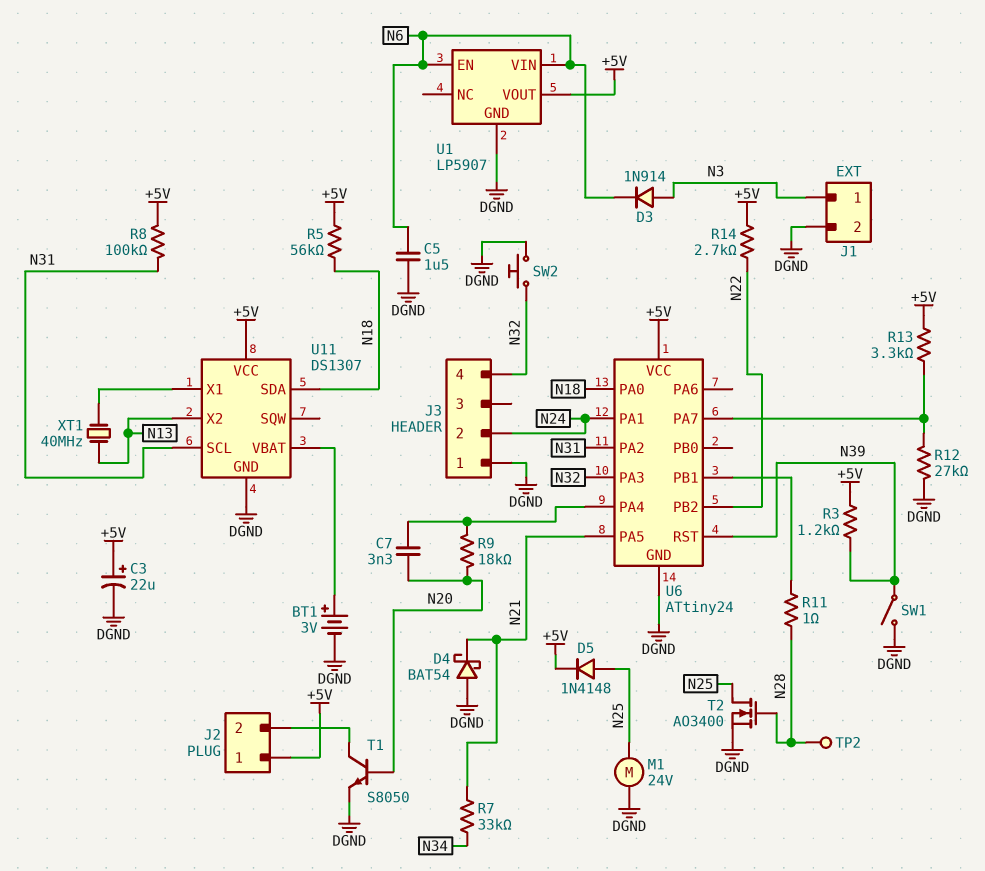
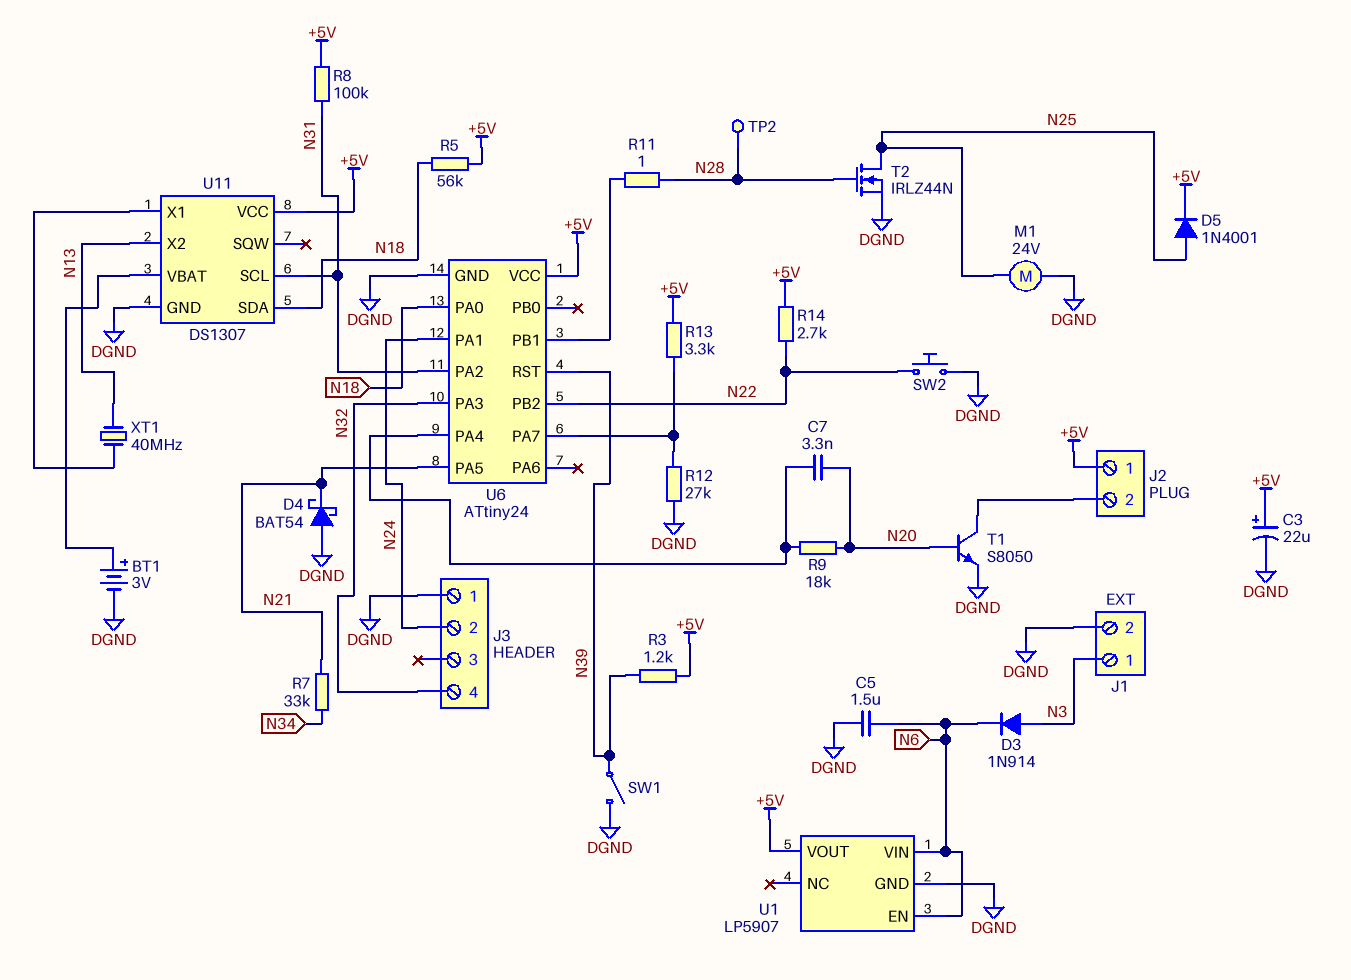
D5: diode 1N4148 (A N25, K +5V) -> diode 1N4001 (A N25, K +5V)
SW2: button (DGND, N32) -> button (DGND, N22)
T2: NMOS AO3400 (G N28, D N25, S DGND) -> NMOS IRLZ44N (G N28, D N25, S DGND)

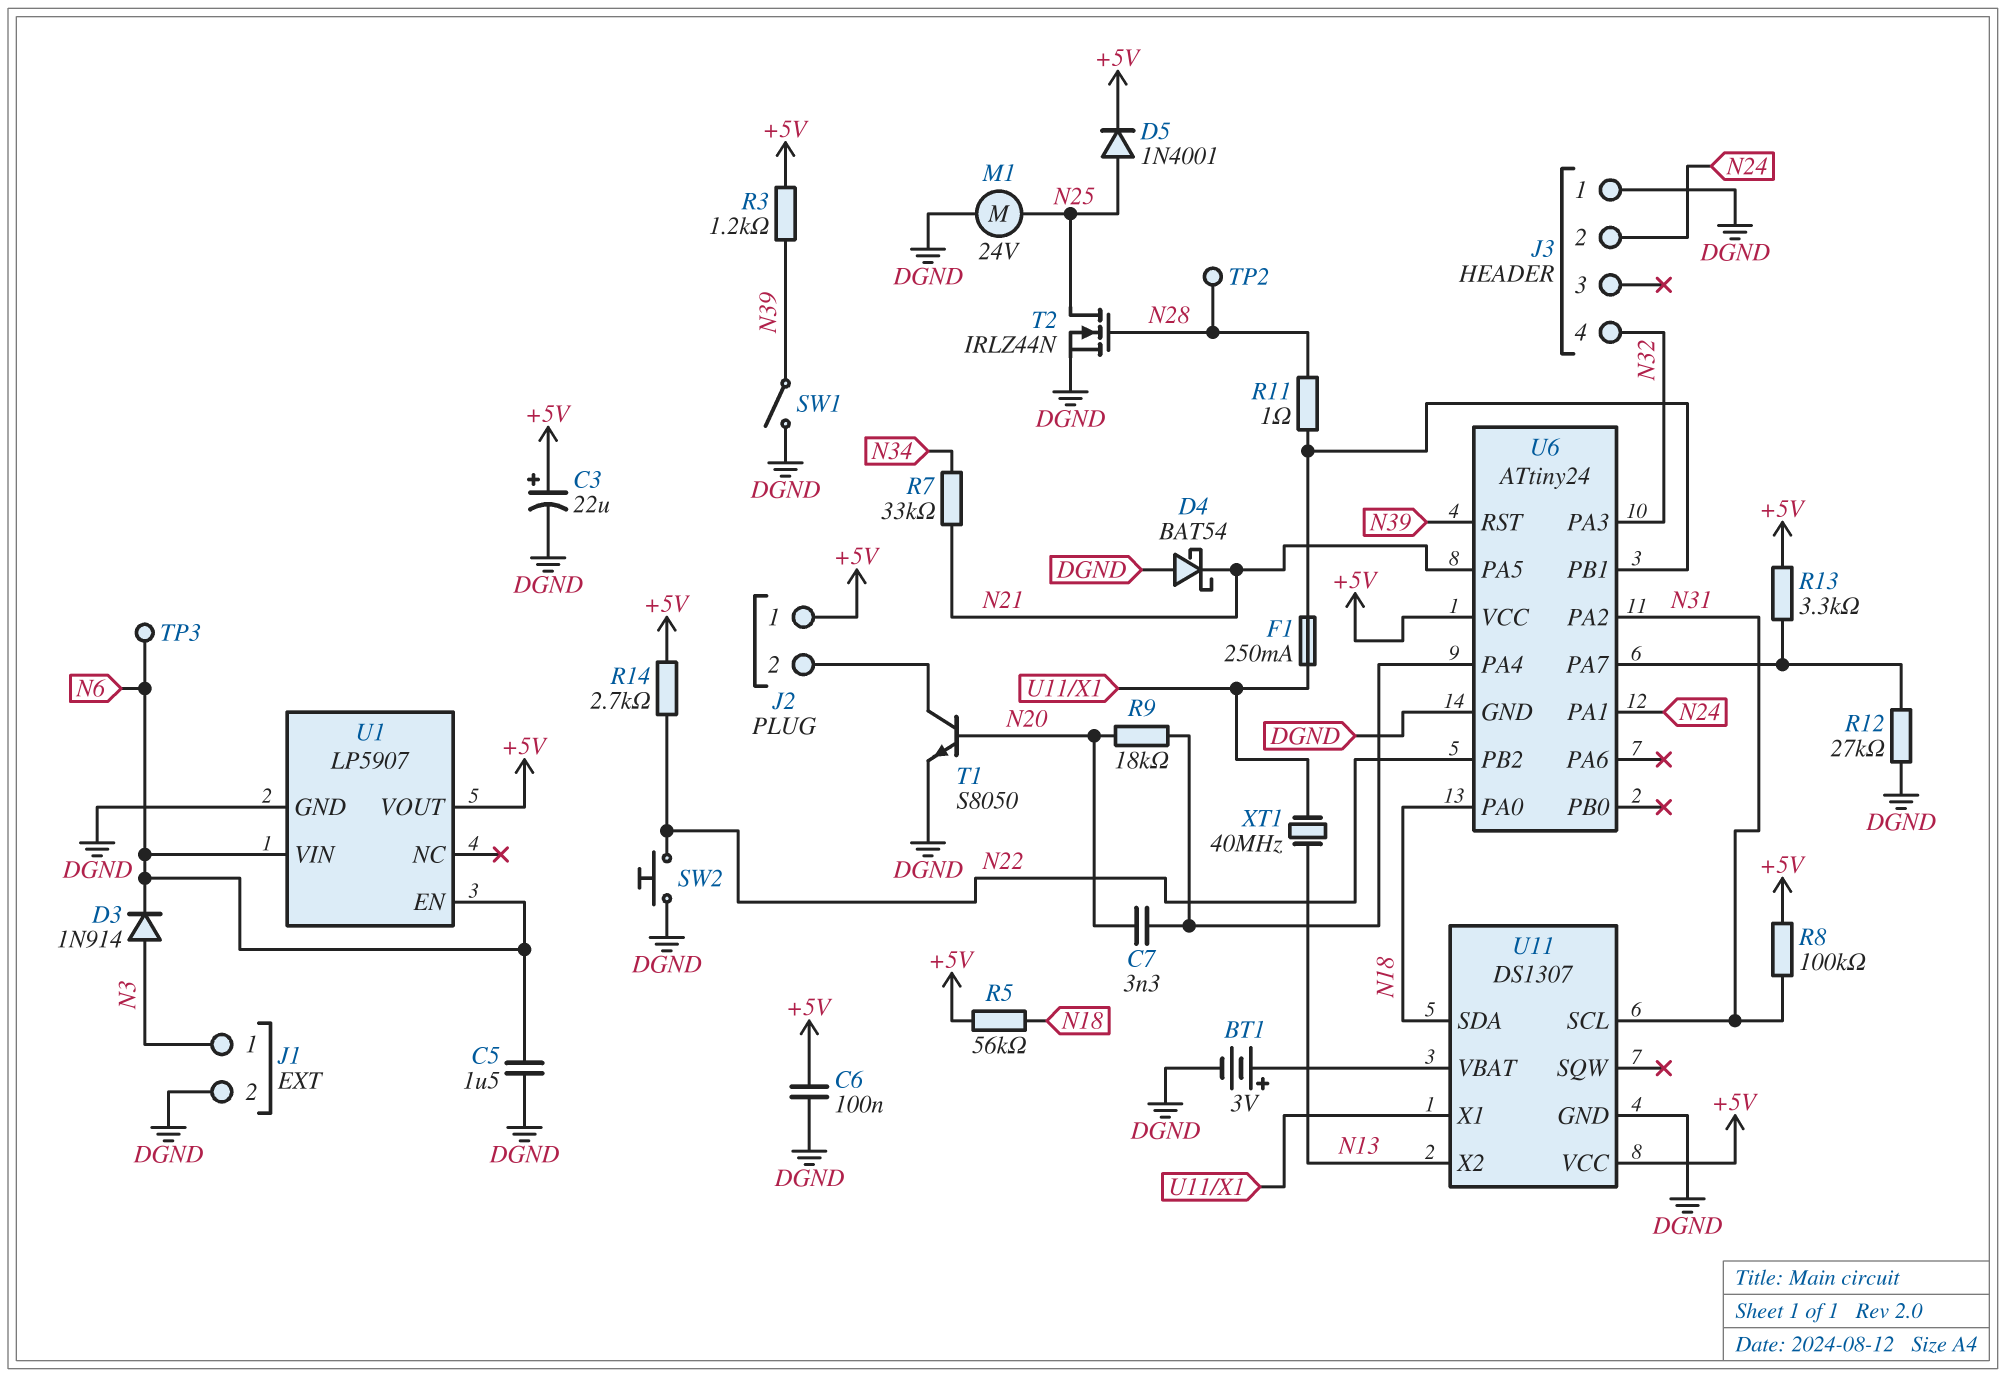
C6: none -> 100nF (+5V, DGND)
F1: none -> 250mA (U6/PB1, U11/X1)
TP3: none -> test point (N6)

